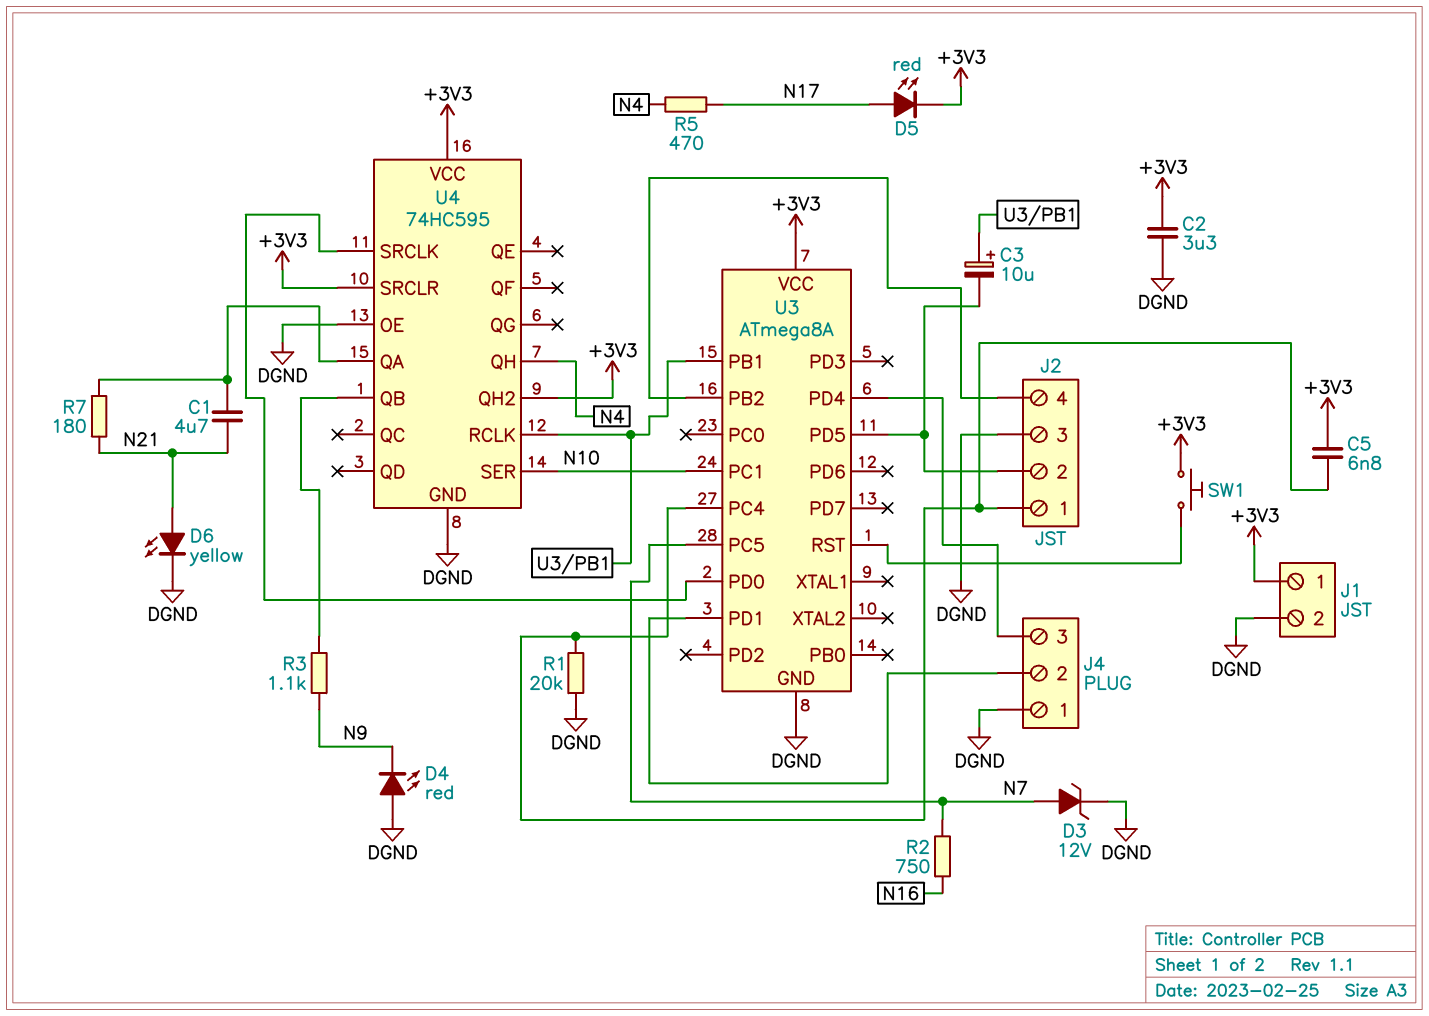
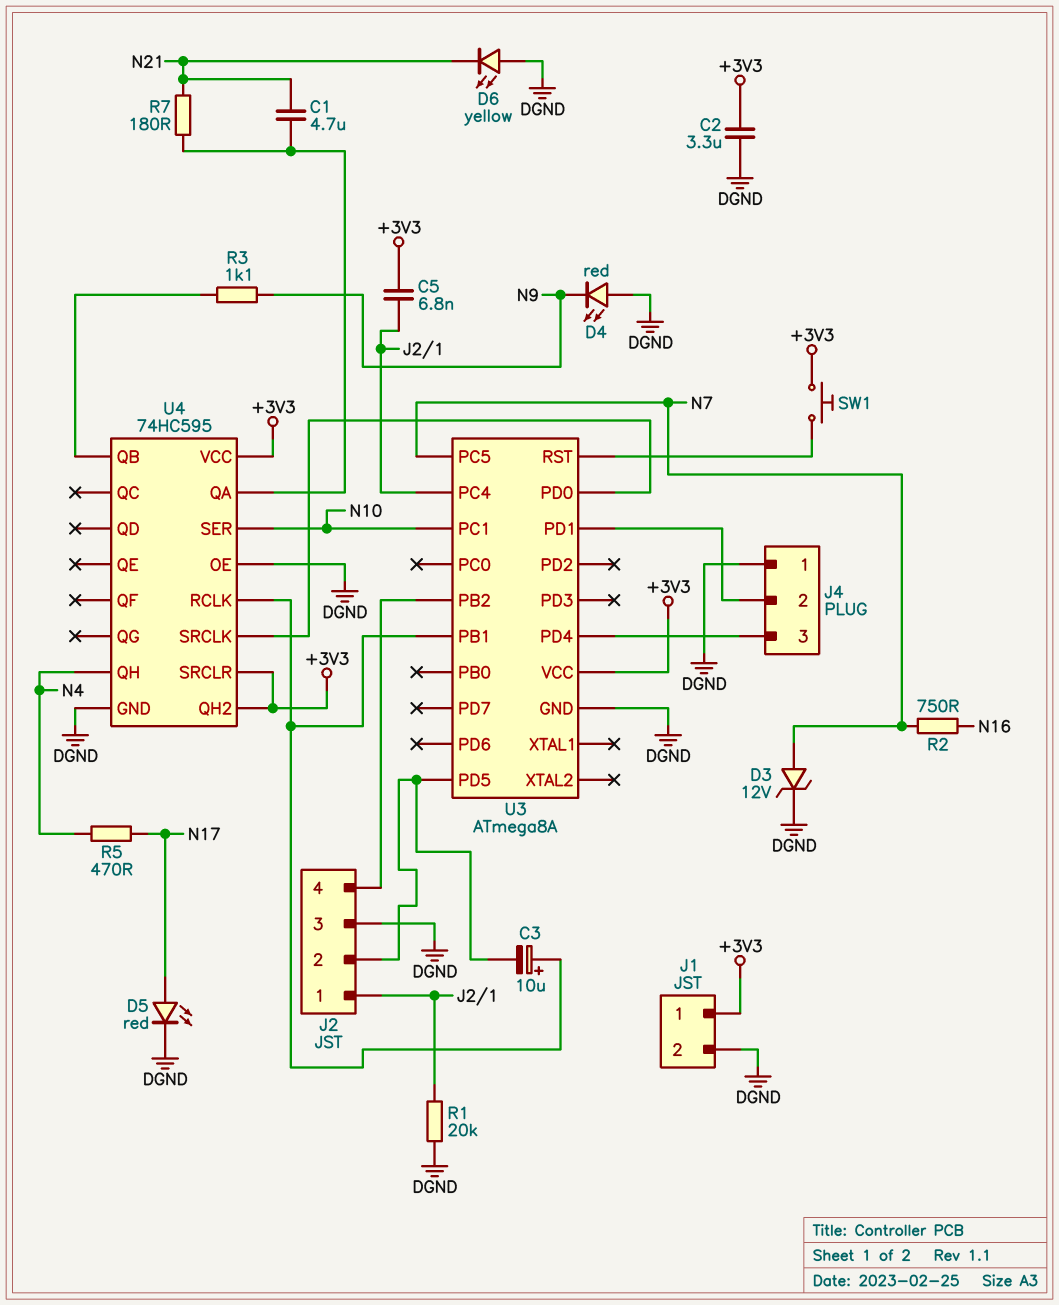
D5: LED red (A N17, K +3V3) -> LED red (A N17, K DGND)
D6: LED yellow (A N21, K DGND) -> LED yellow (A DGND, K N21)

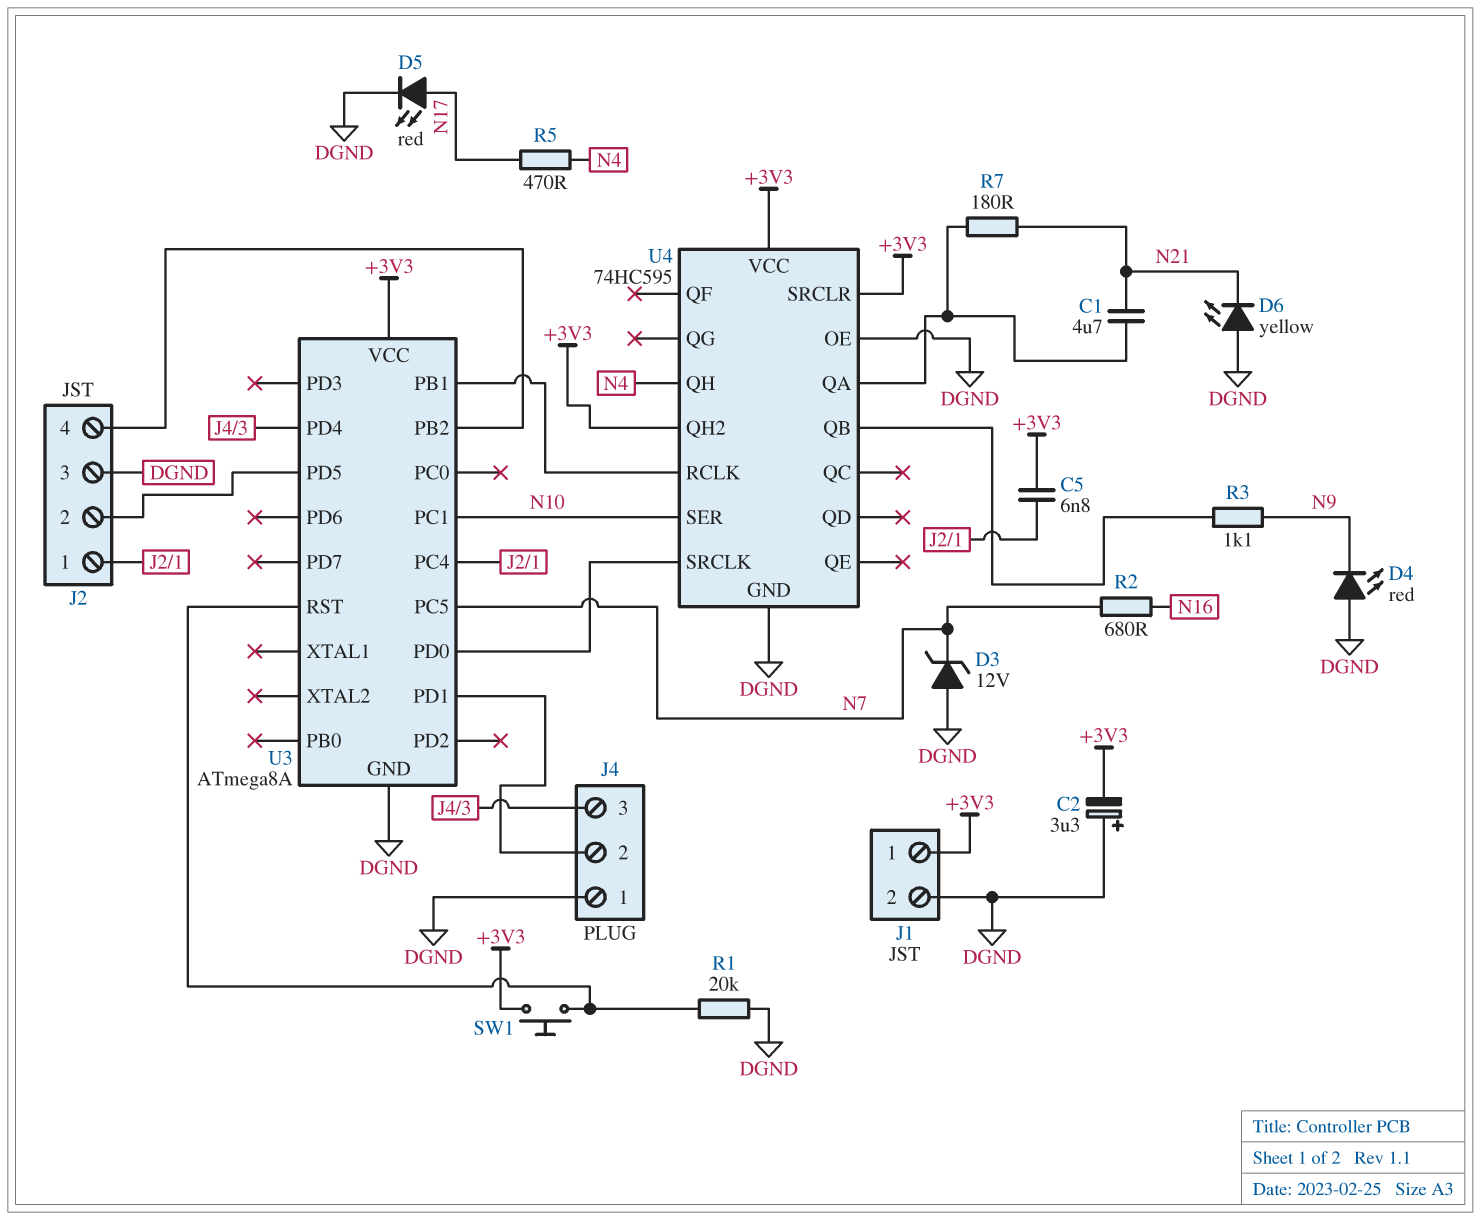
C2: 3.3uF (+3V3, DGND) -> 3.3uF (plus DGND, minus +3V3)
C3: 10uF (plus U3/PB1, minus J2/2) -> none
D3: zener 12V (A N7, K DGND) -> zener 12V (A DGND, K N7)
R1: 20k (DGND, J2/1) -> 20k (DGND, U3/RST)
R2: 750 (N7, N16) -> 680 (N7, N16)

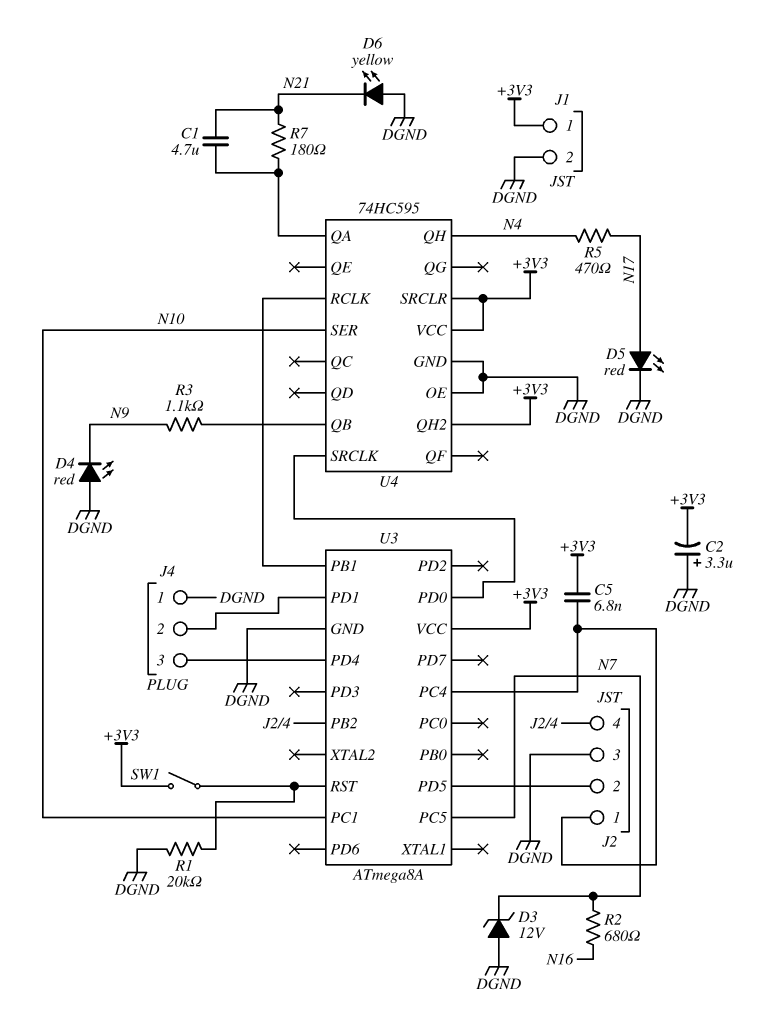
SW1: button (+3V3, U3/RST) -> switch (+3V3, U3/RST)

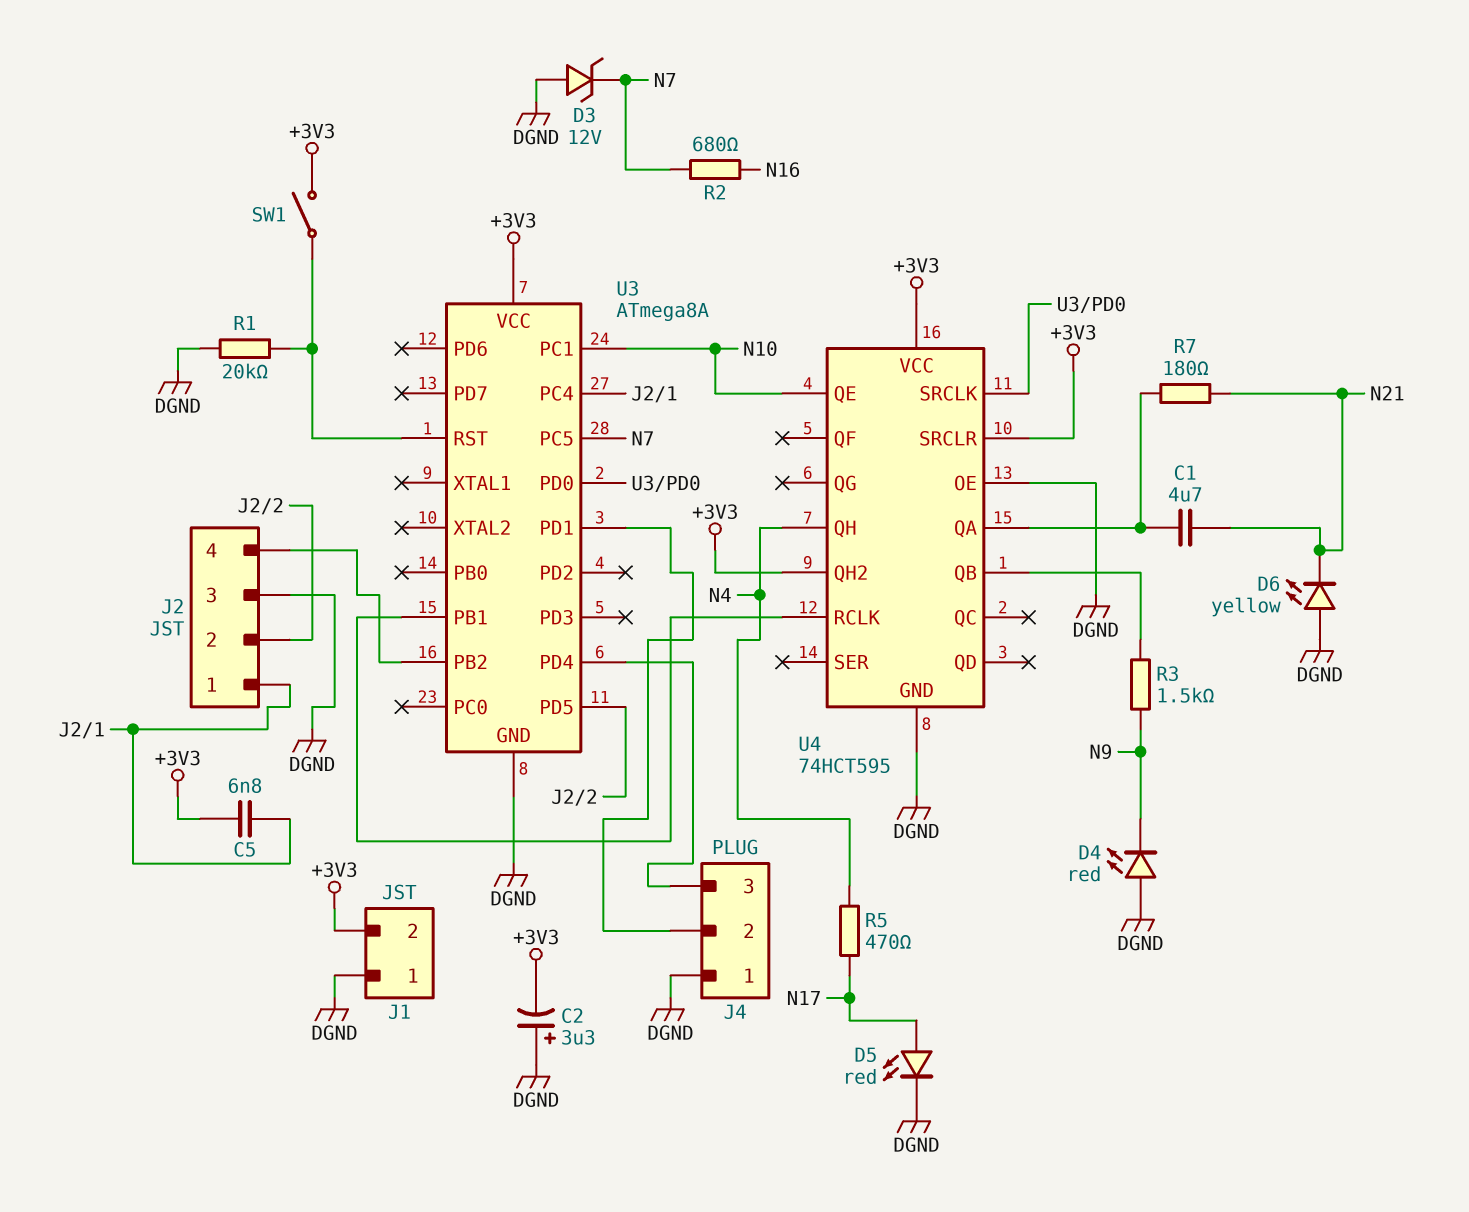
J1 pin 1: +3V3 -> DGND
J1 pin 2: DGND -> +3V3
R3: 1.1k (N9, U4/QB) -> 1.5k (N9, U4/QB)
U4: 74HC595 -> 74HCT595
U4 pin QE: none -> N10
U4 pin SER: N10 -> none

